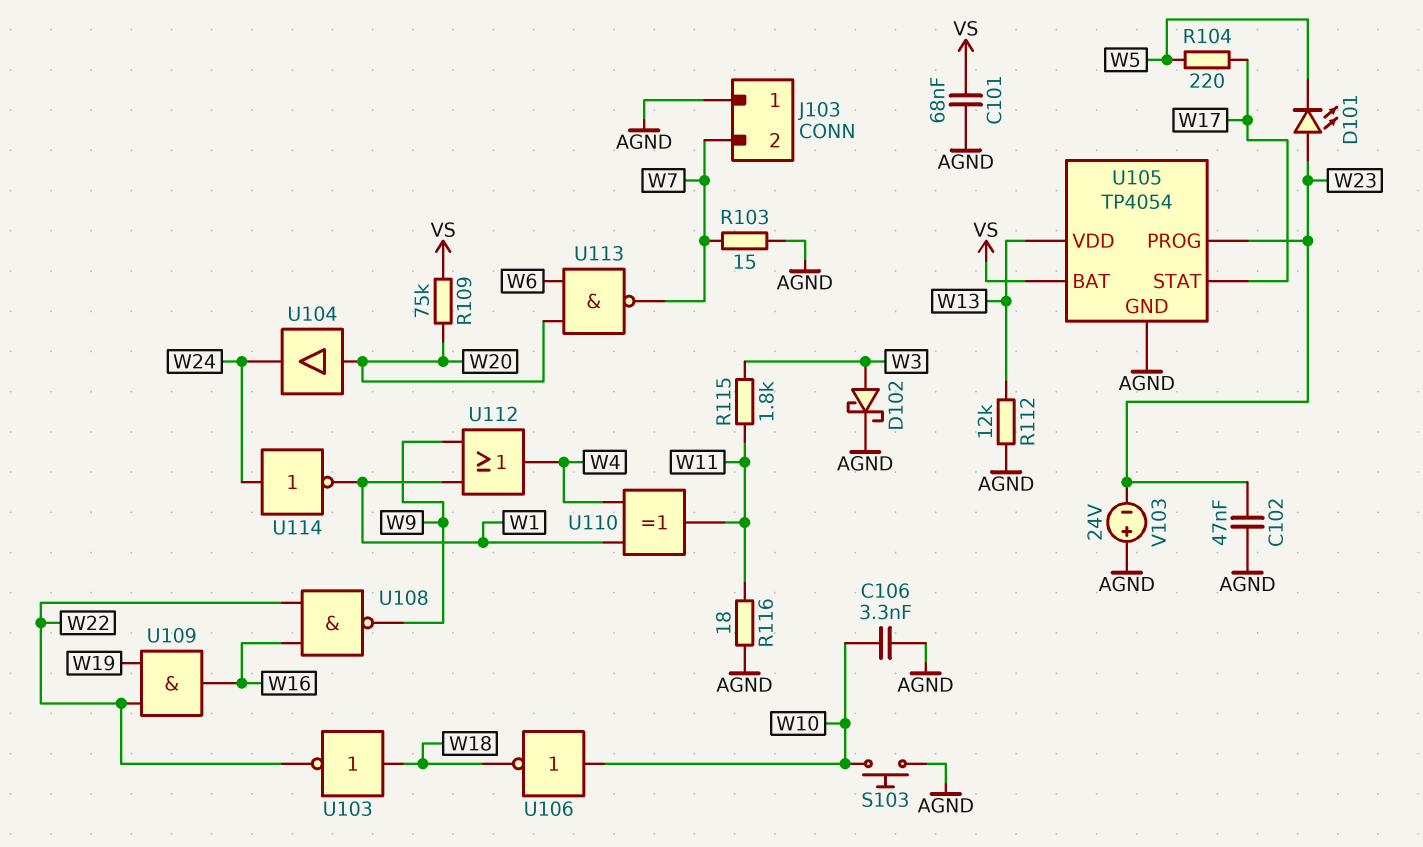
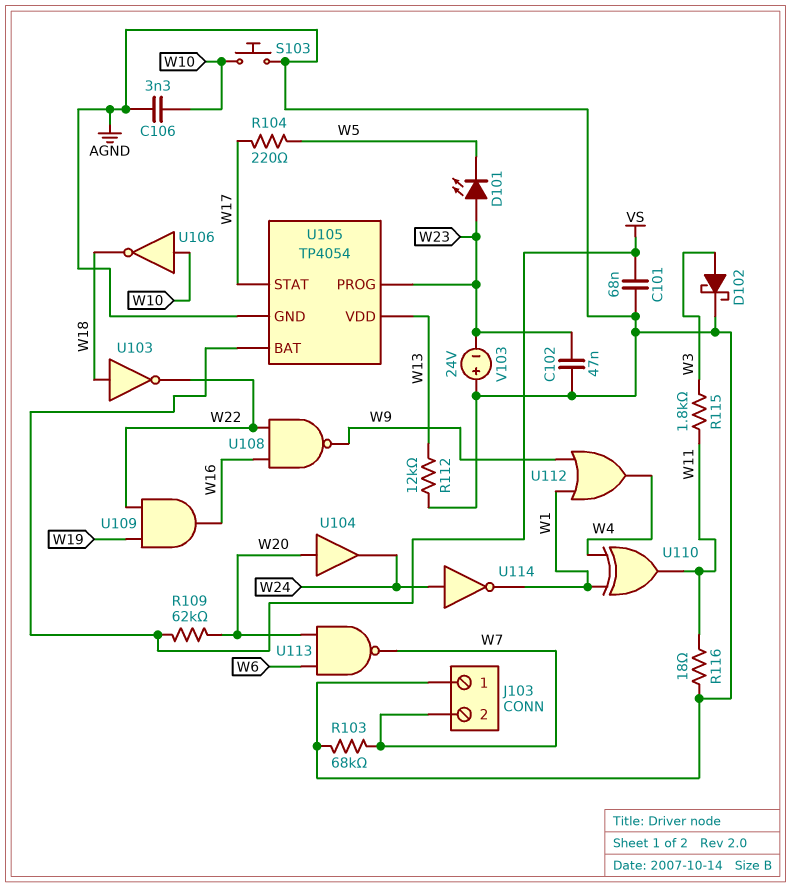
R103: 15 (AGND, W7) -> 68k (AGND, W7)
R109: 75k (VS, W20) -> 62k (VS, W20)

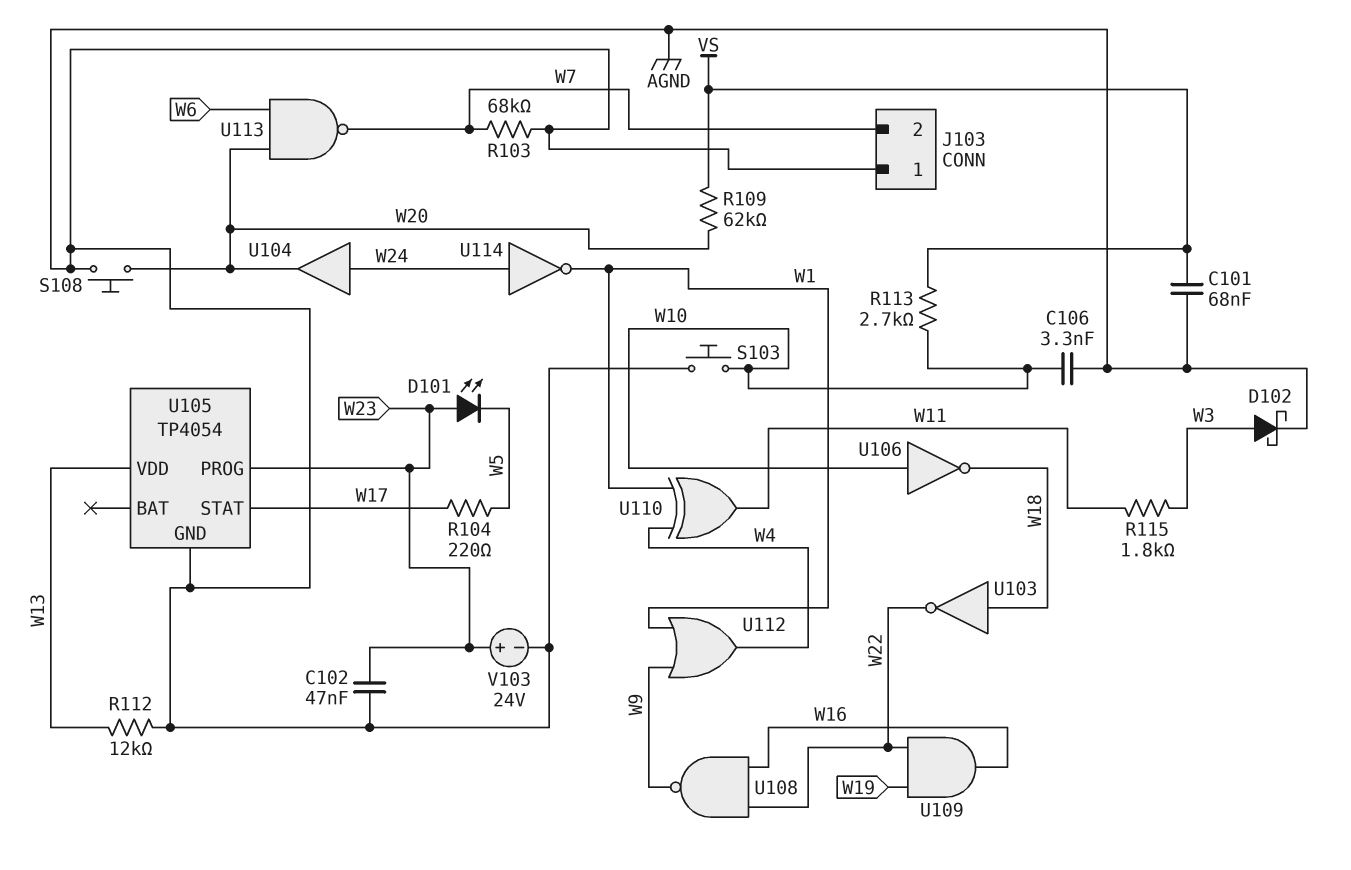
R113: none -> 2.7k (VS, W10)
R116: 18 (AGND, W11) -> none
S108: none -> button (AGND, W20)
U104: buffer (in W20, out W24) -> buffer (in W24, out W20)
U105 pin BAT: VS -> none
V103: 24V (plus AGND, minus W23) -> 24V (plus W23, minus AGND)

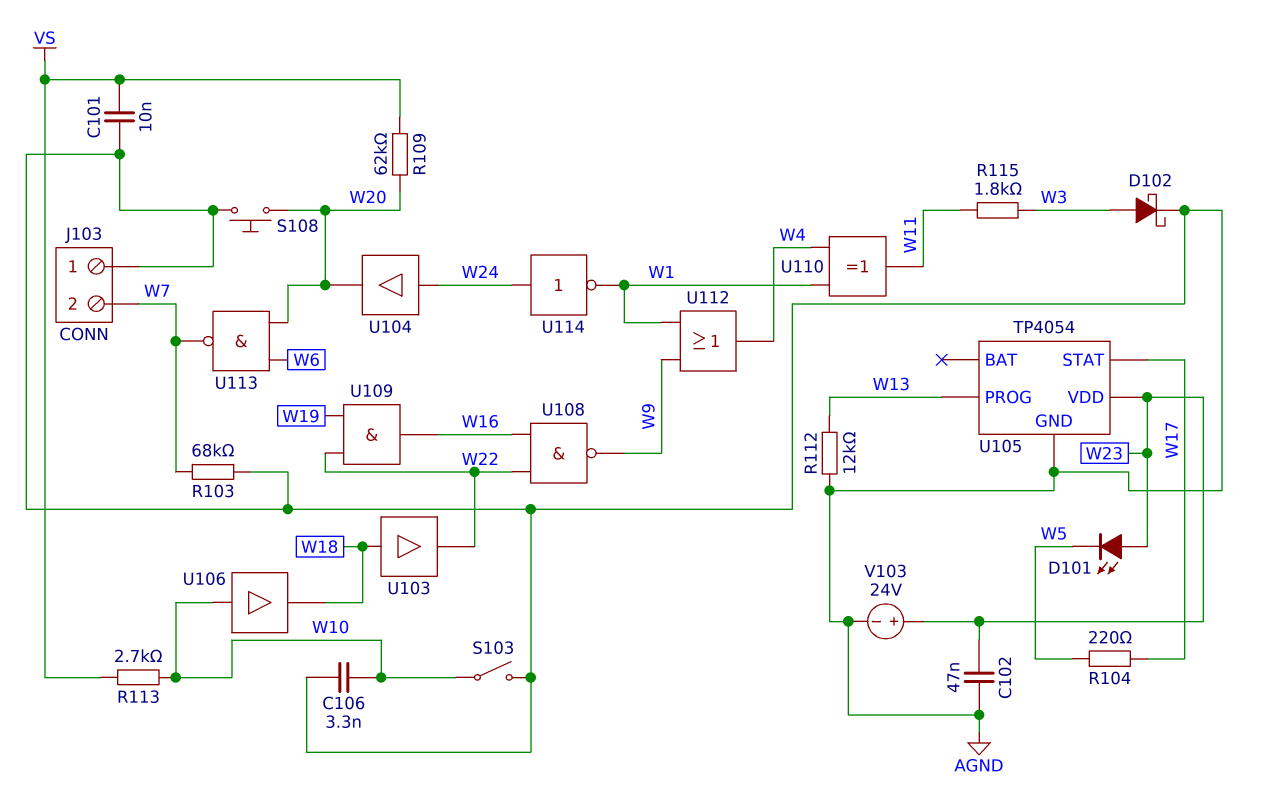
C101: 68nF (AGND, VS) -> 10nF (AGND, VS)
S103: button (AGND, W10) -> switch (AGND, W10)
U103: NOT (in W18, out W22) -> buffer (in W18, out W22)
U105 pin PROG: W23 -> W13
U105 pin VDD: W13 -> W23
U106: NOT (in W10, out W18) -> buffer (in W10, out W18)

